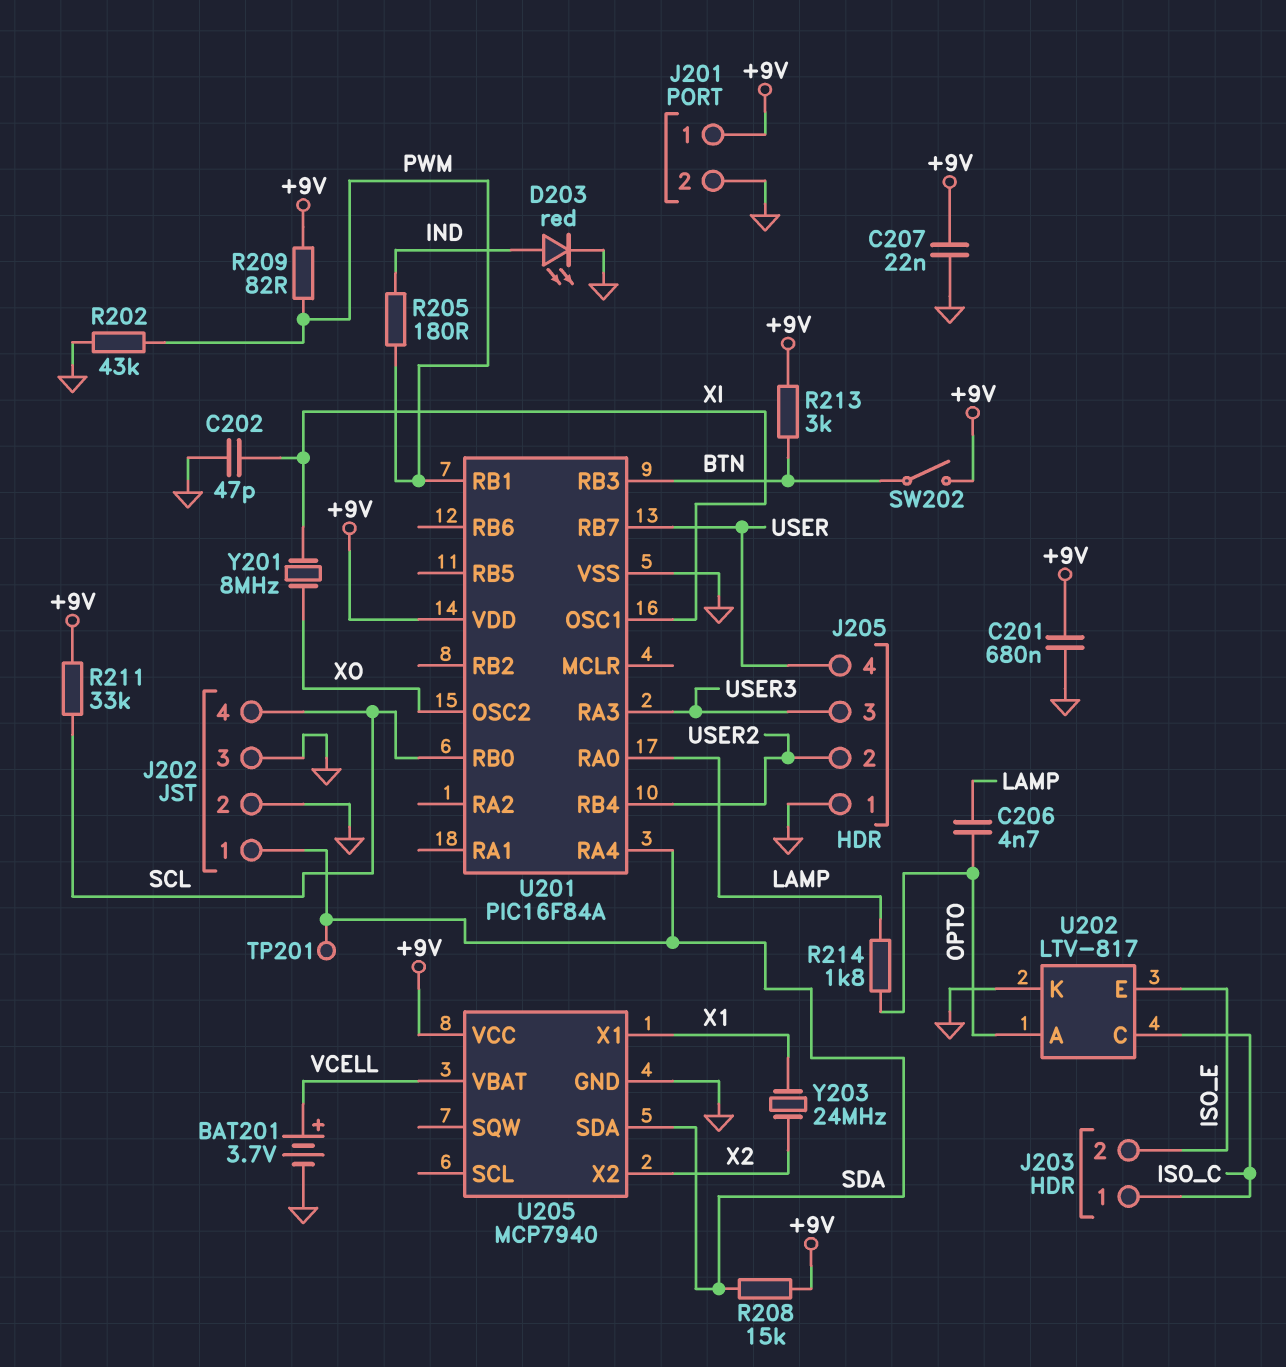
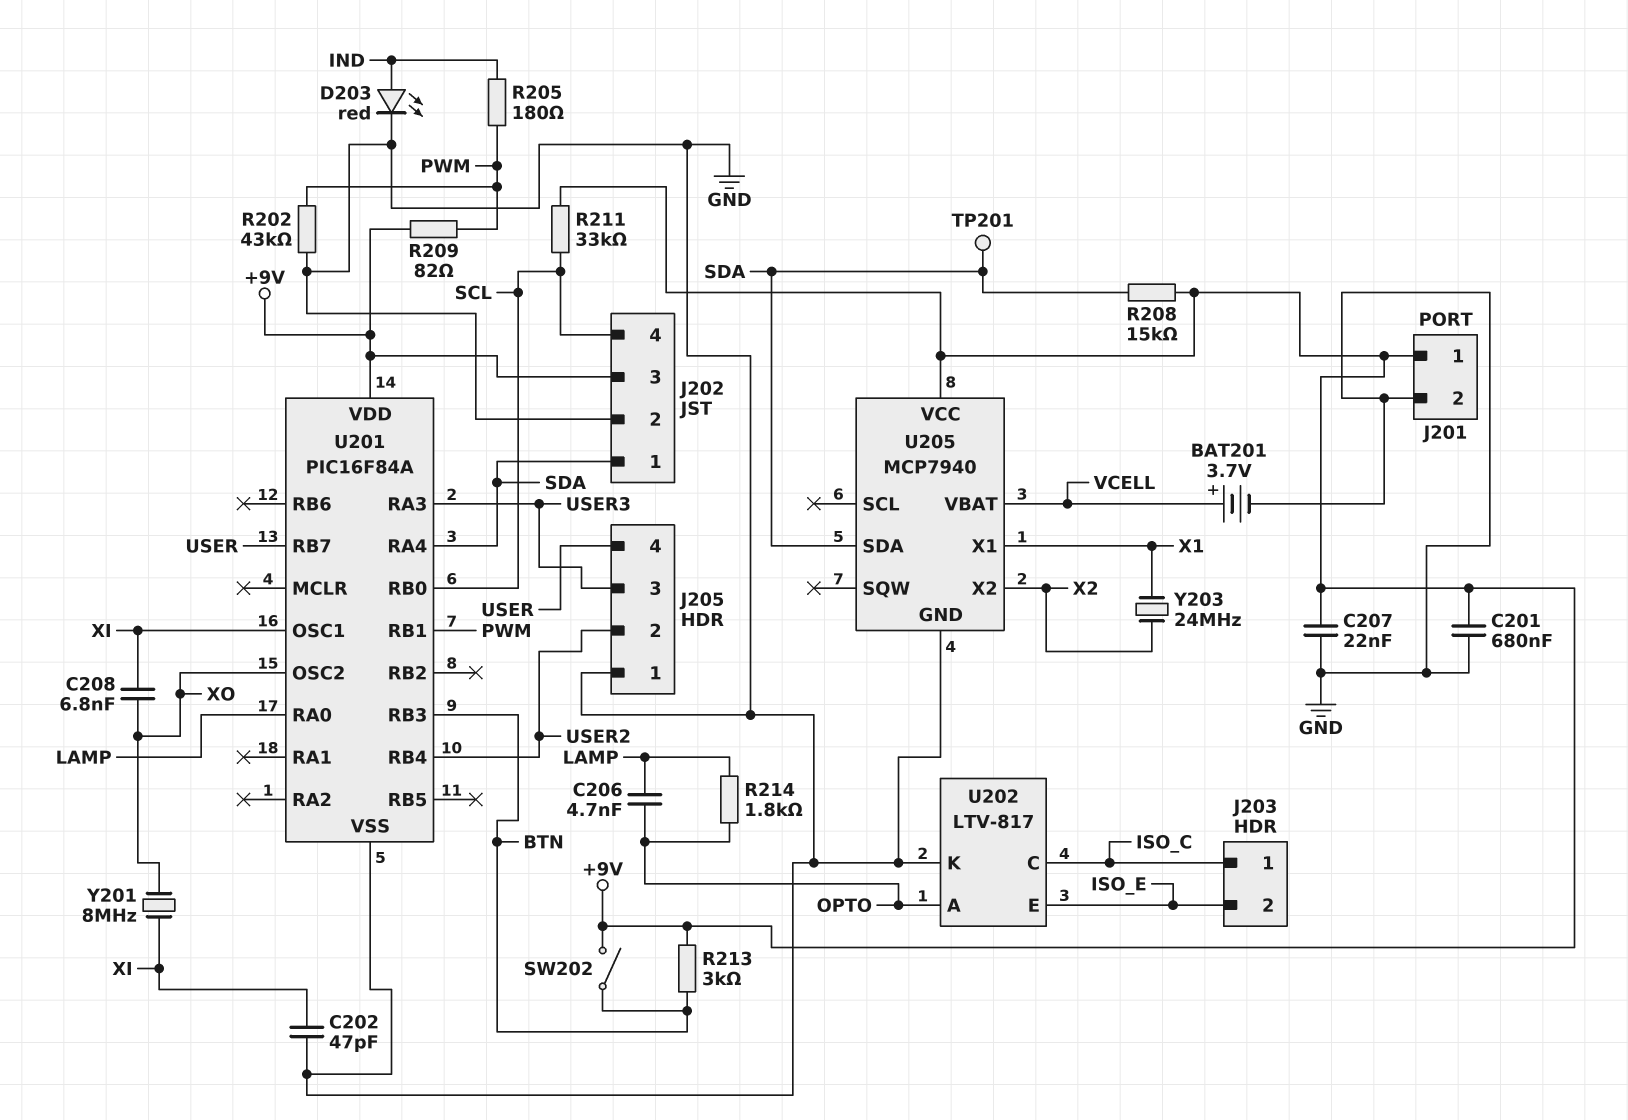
C208: none -> 6.8nF (XI, XO)
J202 pin 3: GND -> +9V

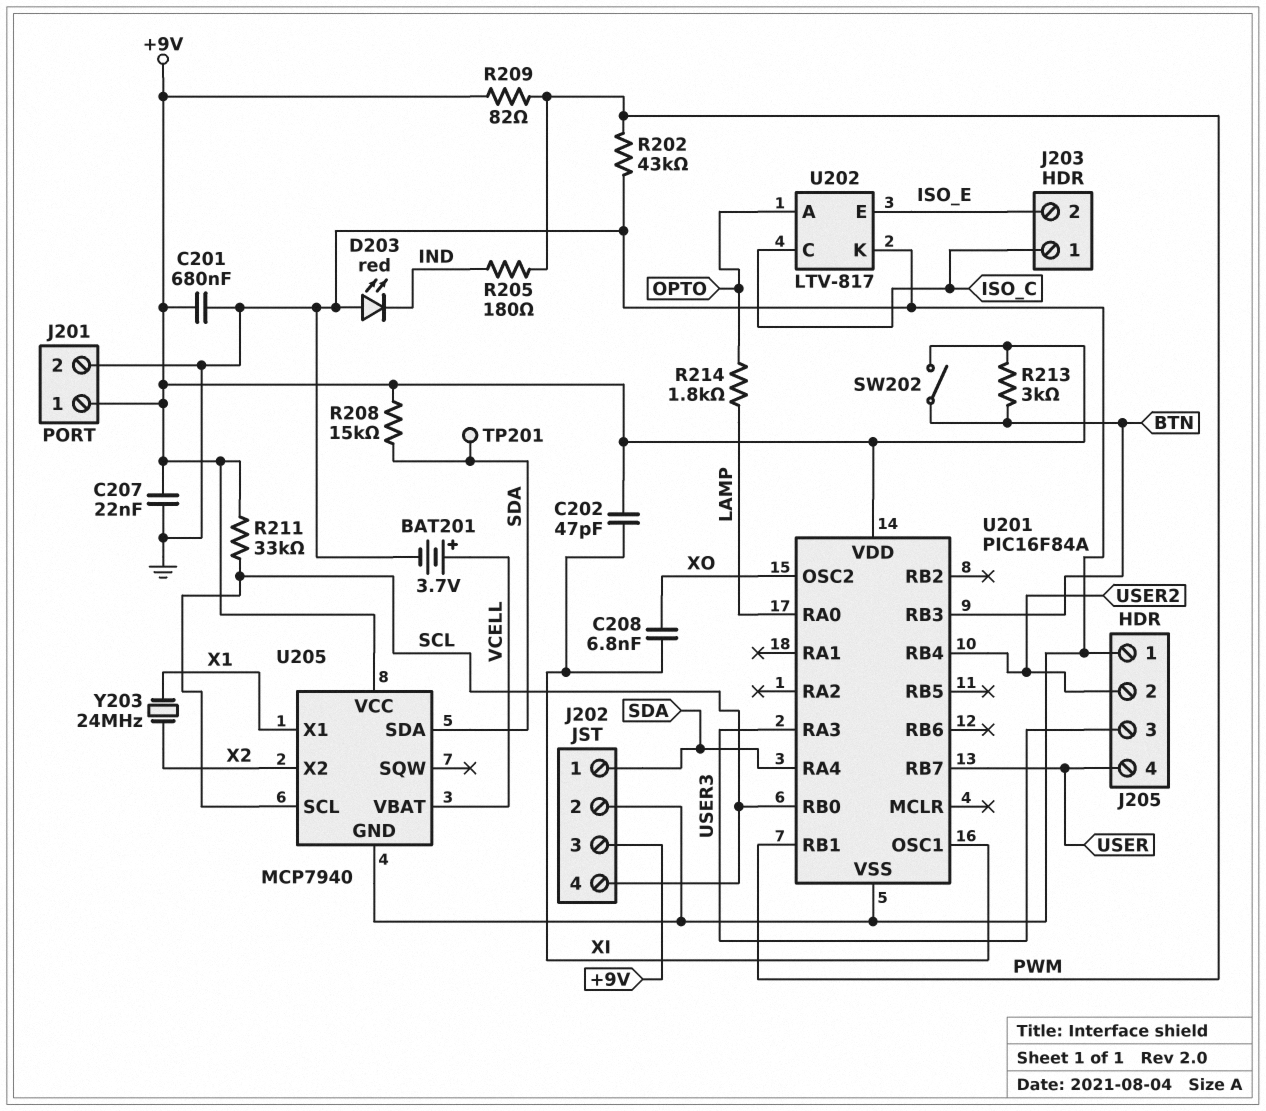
C202: 47pF (GND, XI) -> 47pF (+9V, XI)
C206: 4.7nF (LAMP, OPTO) -> none
D203: LED red (A IND, K GND) -> LED red (A GND, K IND)
U205 pin SCL: none -> SCL
Y201: 8MHz (XI, XO) -> none

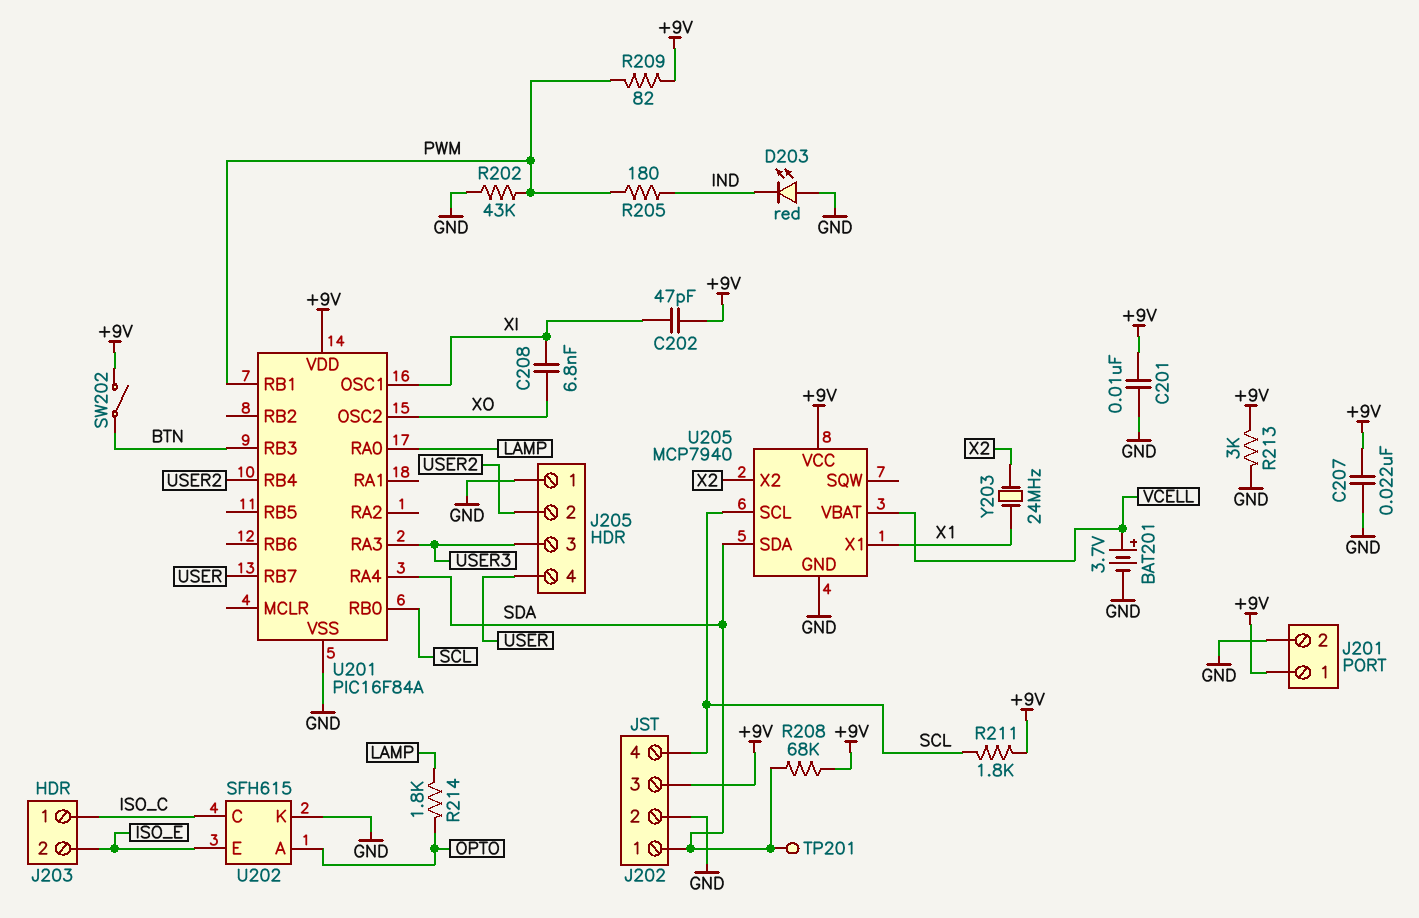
C201: 680nF (+9V, GND) -> 10nF (+9V, GND)
R208: 15k (+9V, SDA) -> 68k (+9V, SDA)
R211: 33k (+9V, SCL) -> 1.8k (+9V, SCL)
R213: 3k (+9V, BTN) -> 3k (+9V, GND)
U202: LTV-817 -> SFH615

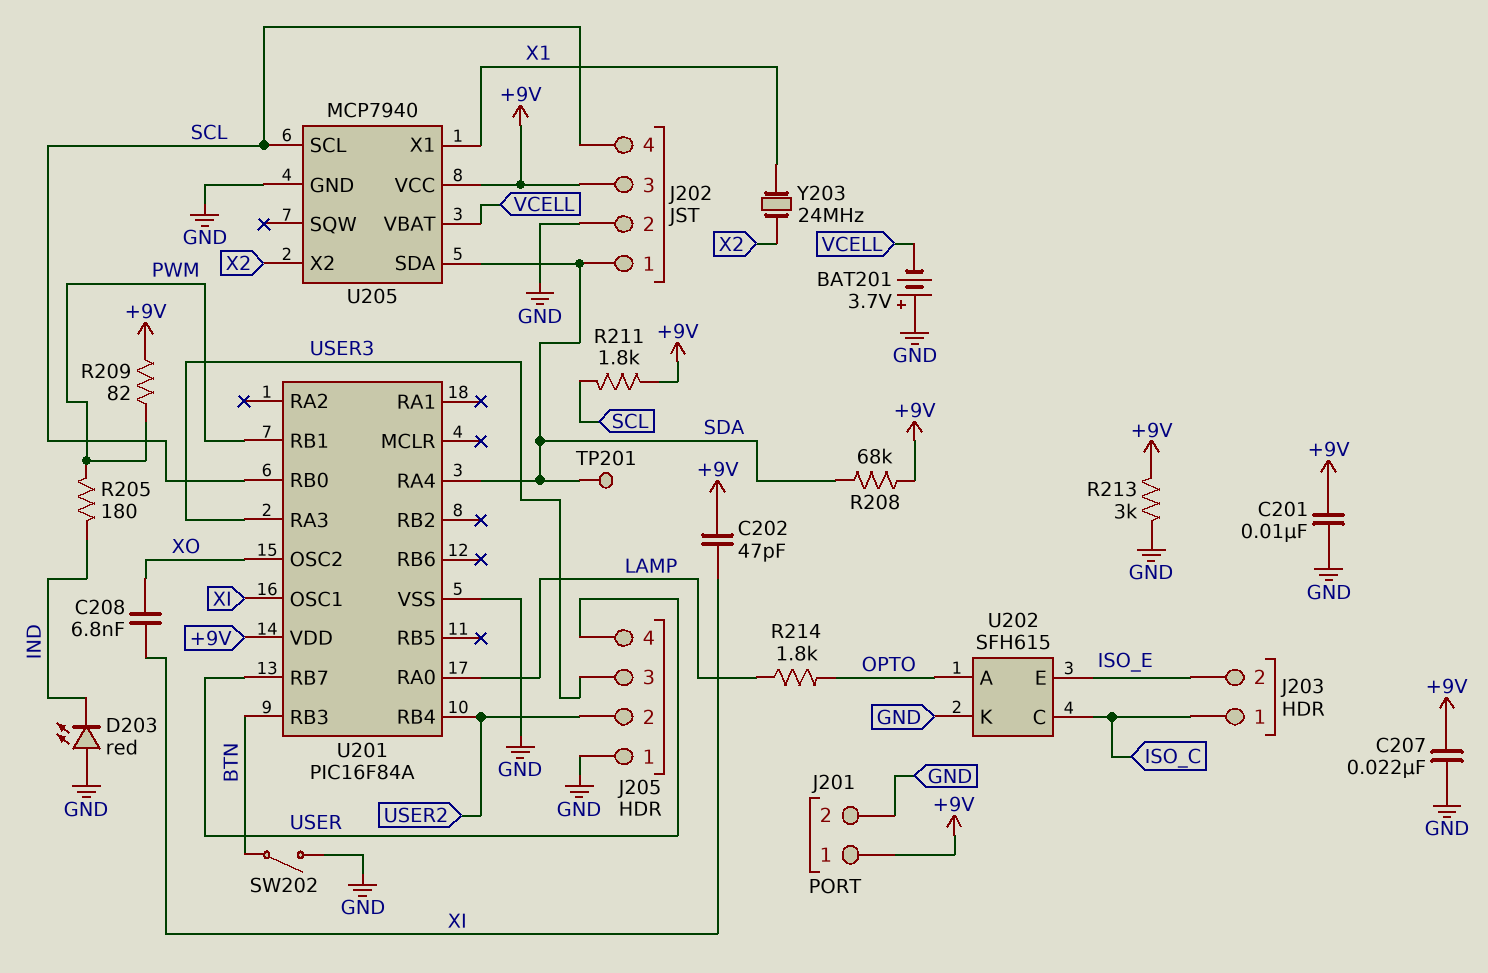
BAT201: 3.7V (plus VCELL, minus GND) -> 3.7V (plus GND, minus VCELL)
R202: 43k (GND, PWM) -> none
SW202: switch (+9V, BTN) -> switch (BTN, GND)

